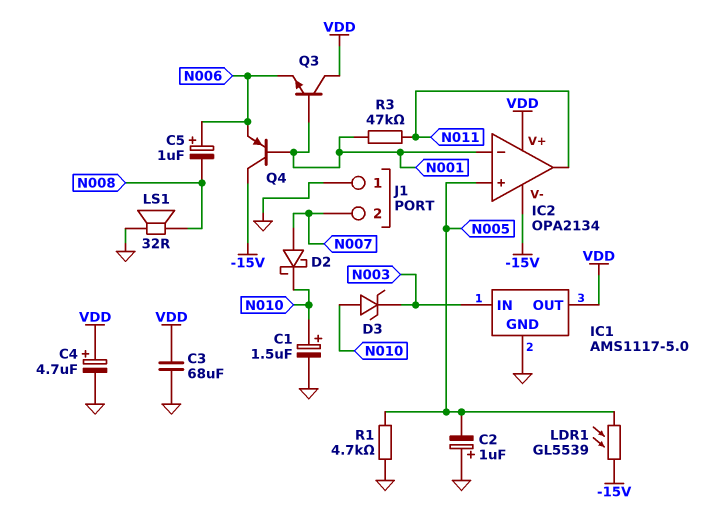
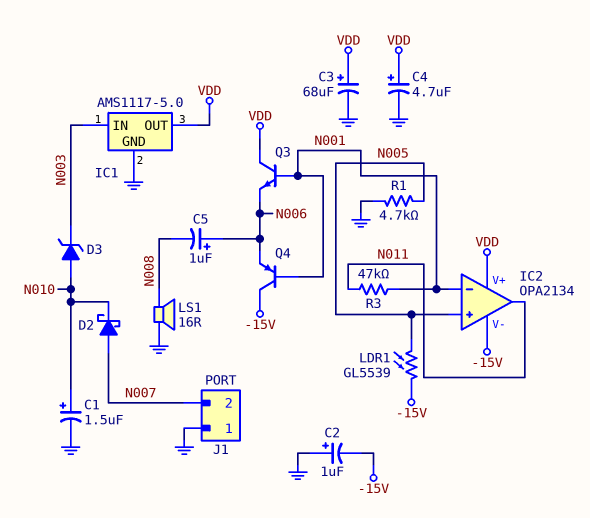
C2: 1uF (plus GND, minus N005) -> 1uF (plus GND, minus -15V)
C3: 68uF (GND, VDD) -> 68uF (plus VDD, minus GND)
LS1: speaker 32R (GND, N008) -> speaker 16R (GND, N008)

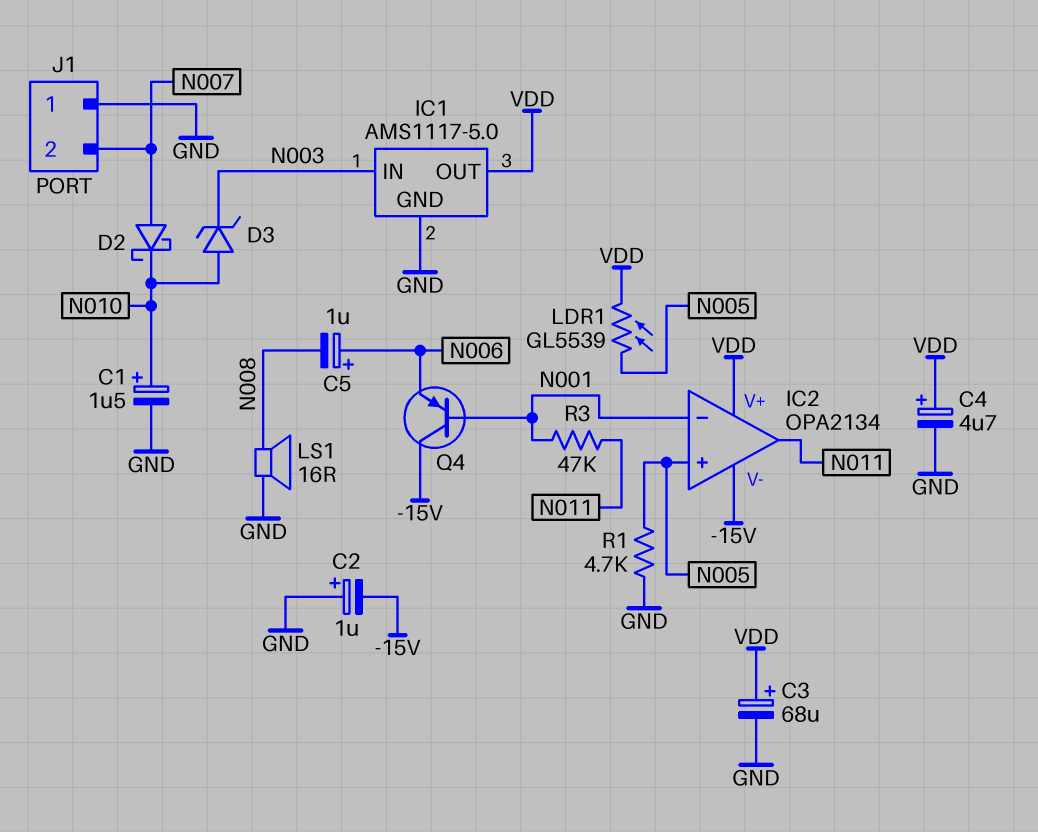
LDR1: GL5539 (-15V, N005) -> GL5539 (N005, VDD)
Q3: NPN (B N001, C VDD, E N006) -> none

